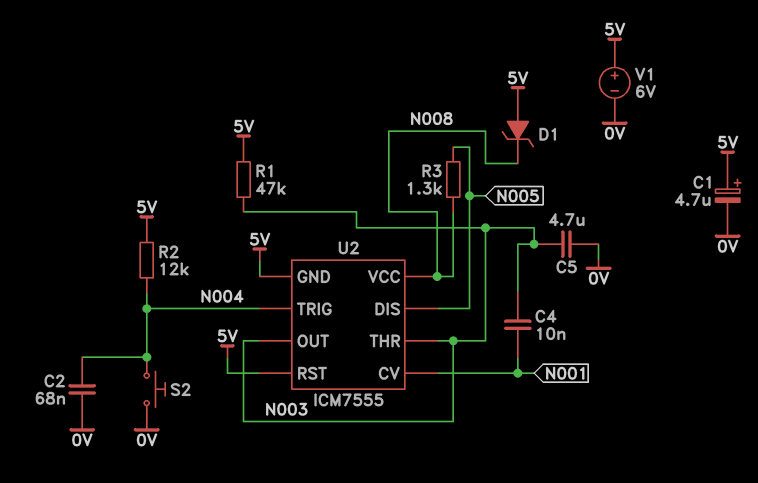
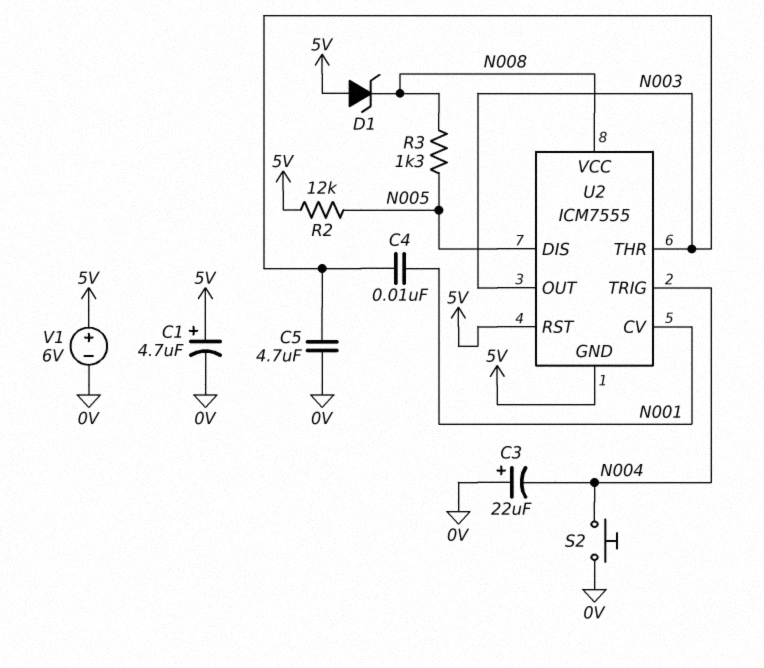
C2: 68nF (0V, N004) -> none
C3: none -> 22uF (plus 0V, minus N004)
R1: 47k (5V, N003) -> none
R2: 12k (5V, N004) -> 12k (5V, N005)

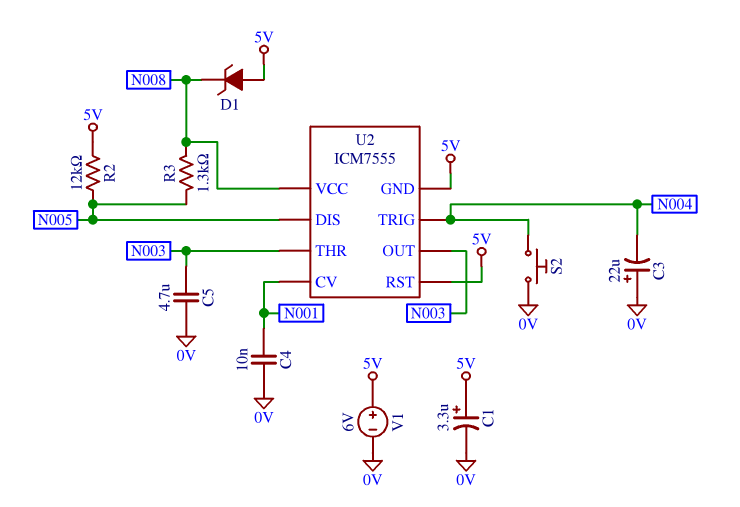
C1: 4.7uF (plus 5V, minus 0V) -> 3.3uF (plus 5V, minus 0V)
C4: 10nF (N001, N003) -> 10nF (0V, N001)

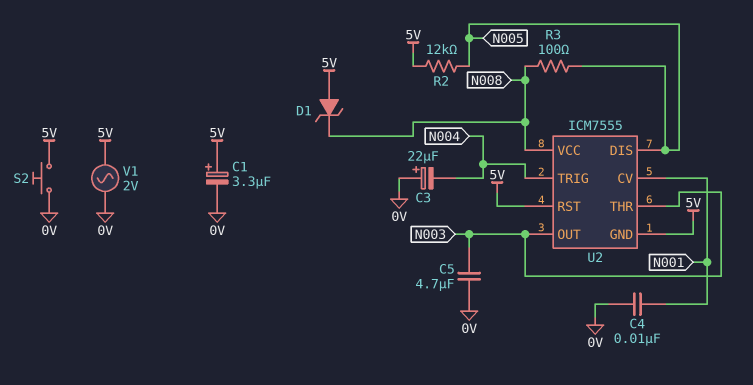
R3: 1.3k (N005, N008) -> 100 (N005, N008)
S2: button (0V, N004) -> button (0V, 5V)
V1: 6V (plus 5V, minus 0V) -> AC 2V (0V, 5V)

